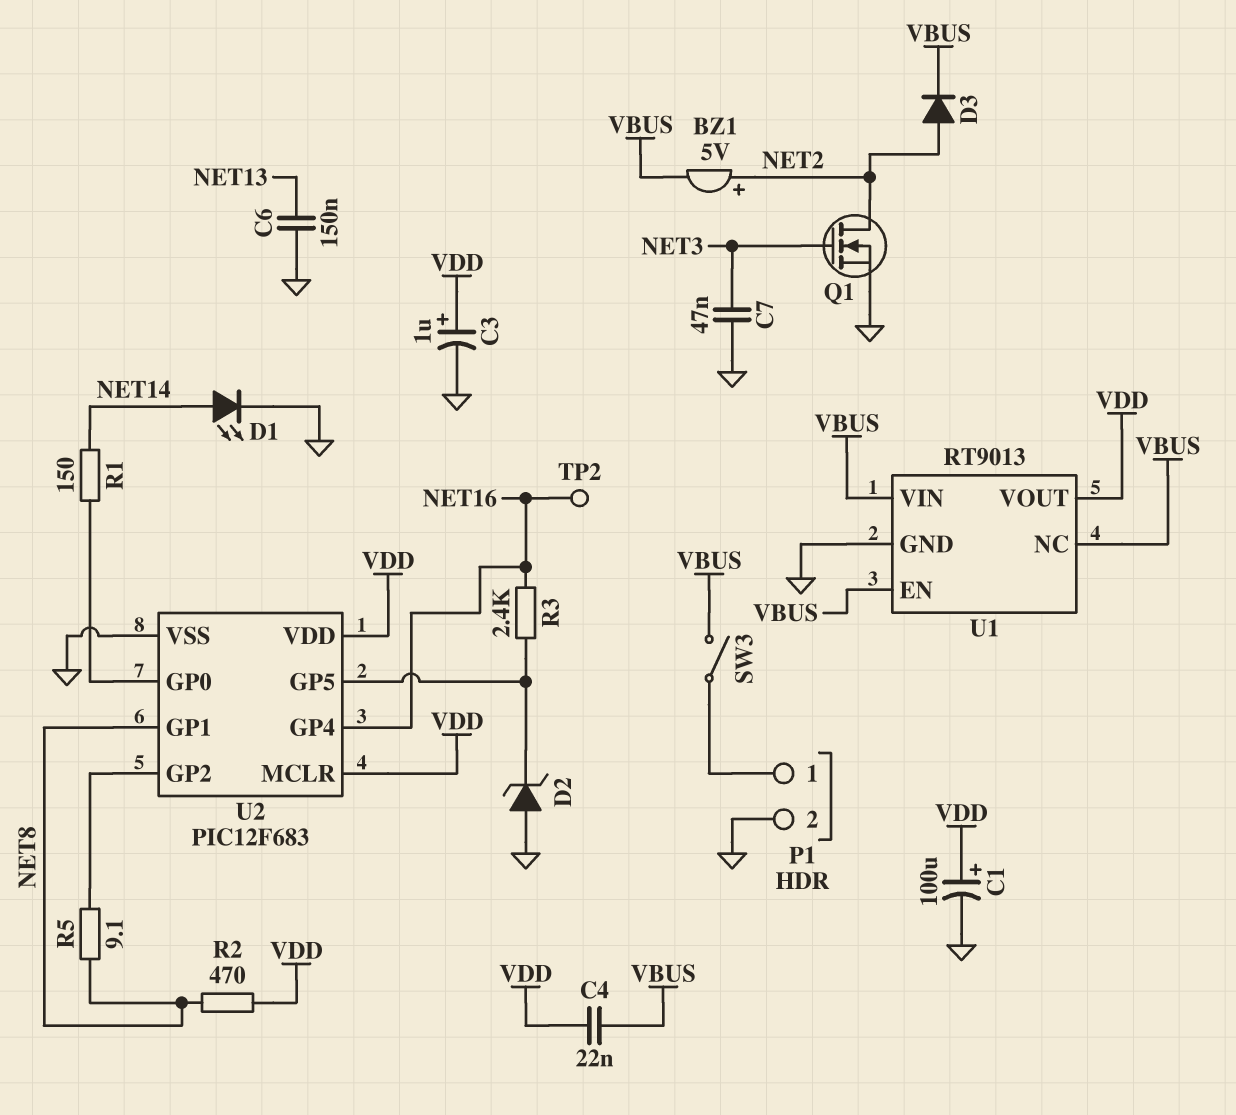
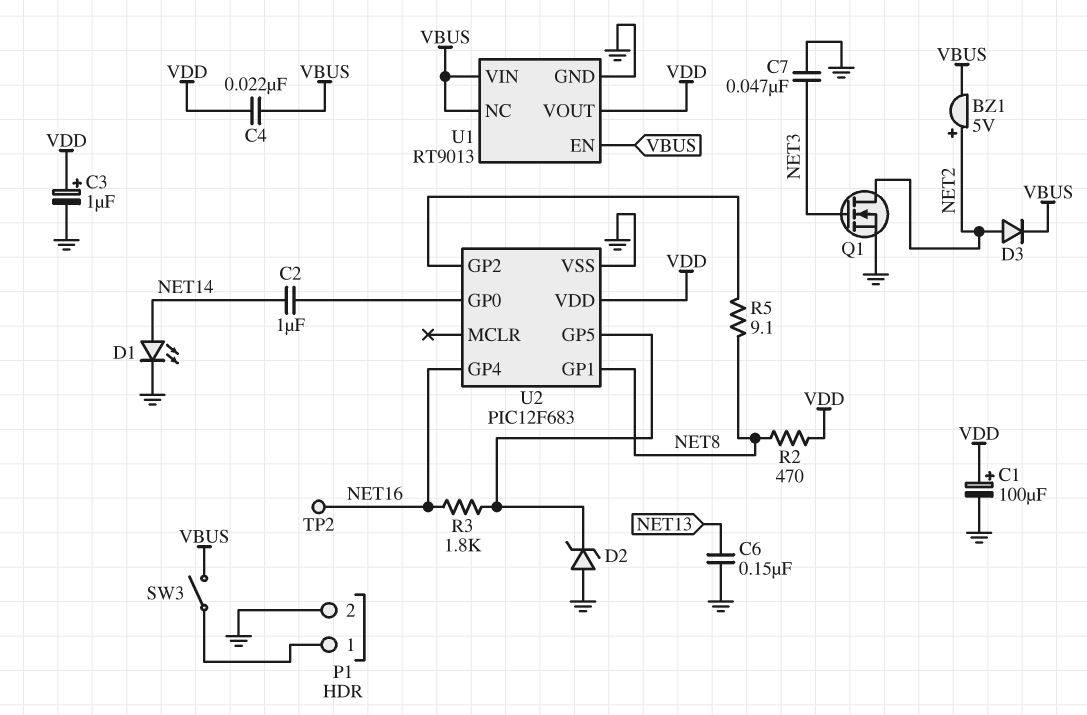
C2: none -> 1uF (NET14, U2/GP0)
R1: 150 (NET14, U2/GP0) -> none
R3: 2.4k (NET16, U2/GP5) -> 1.8k (NET16, U2/GP5)
U2 pin MCLR: VDD -> none

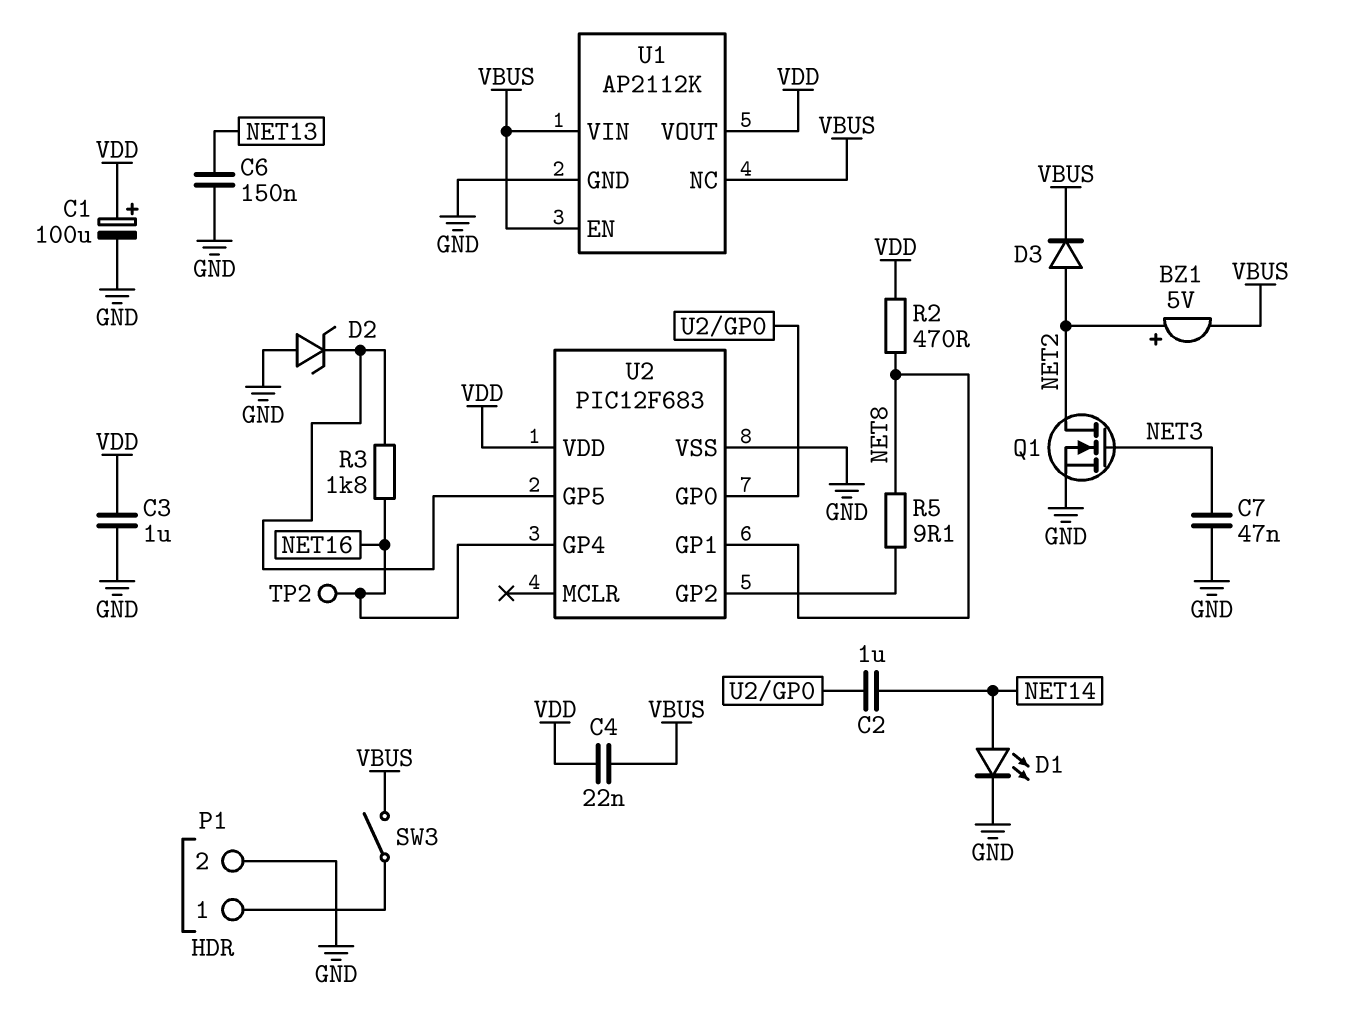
C3: 1uF (plus VDD, minus GND) -> 1uF (GND, VDD)
U1: RT9013 -> AP2112K

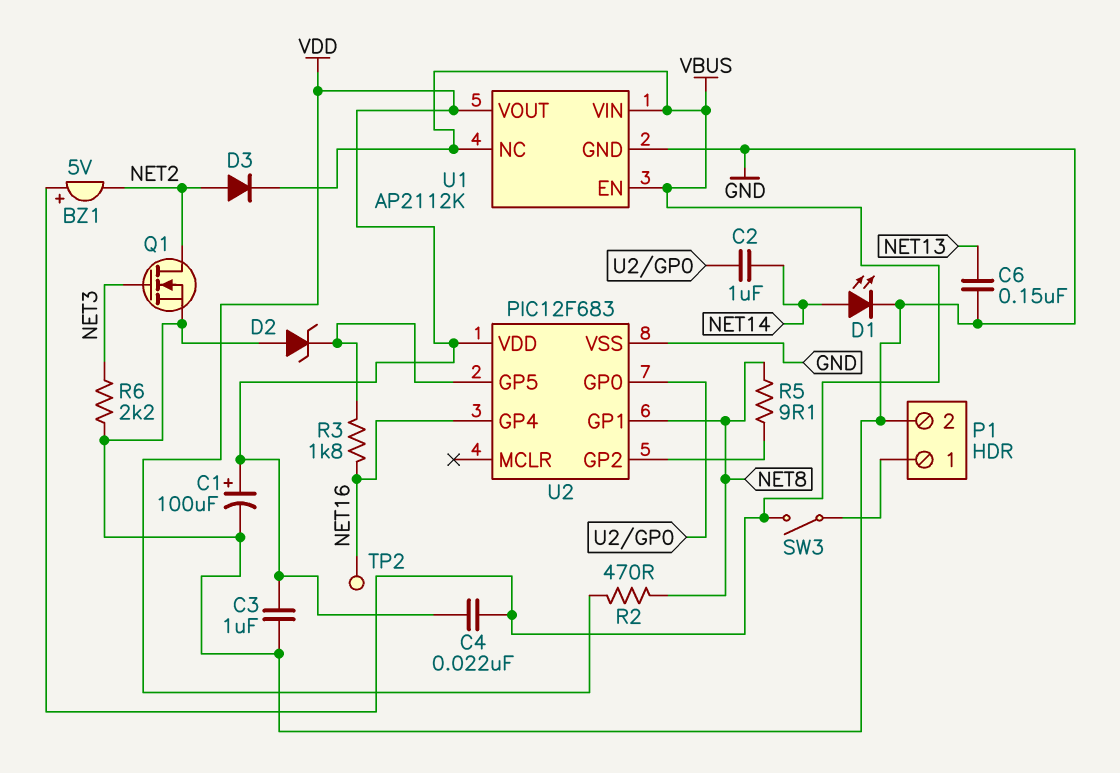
BZ1: buzzer 5V (plus NET2, minus VBUS) -> buzzer 5V (plus VBUS, minus NET2)
C7: 47nF (GND, NET3) -> none
R6: none -> 2.2k (GND, NET3)

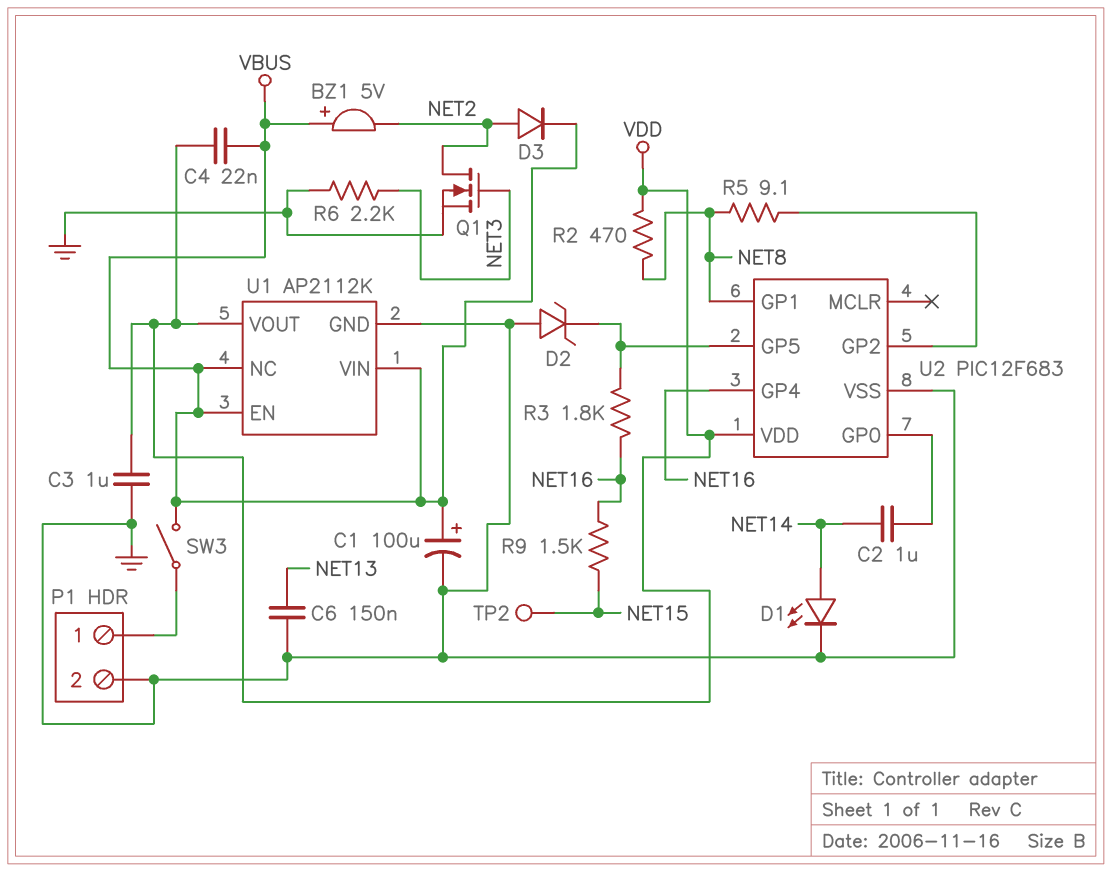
C1: 100uF (plus VDD, minus GND) -> 100uF (plus VBUS, minus GND)
R9: none -> 1.5k (NET15, NET16)
TP2: test point (NET16) -> test point (NET15)

